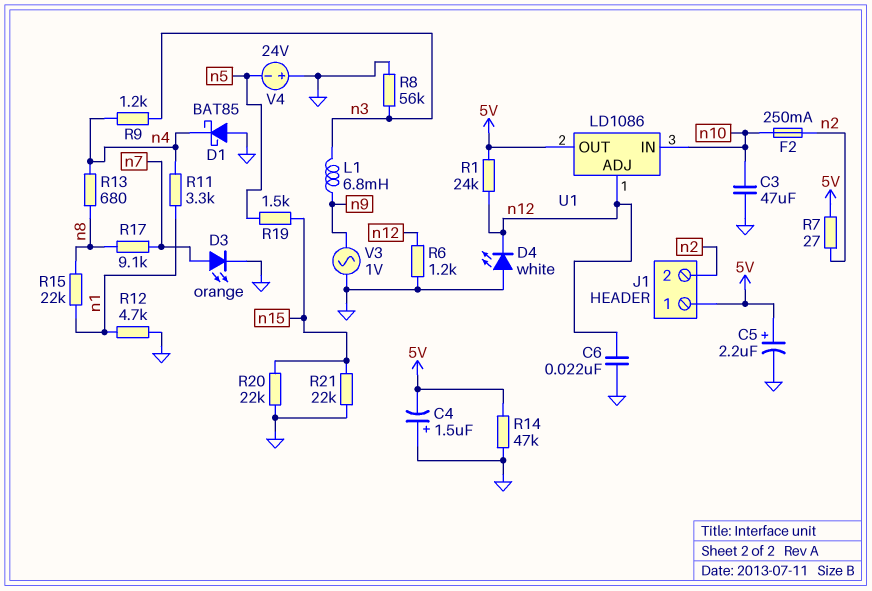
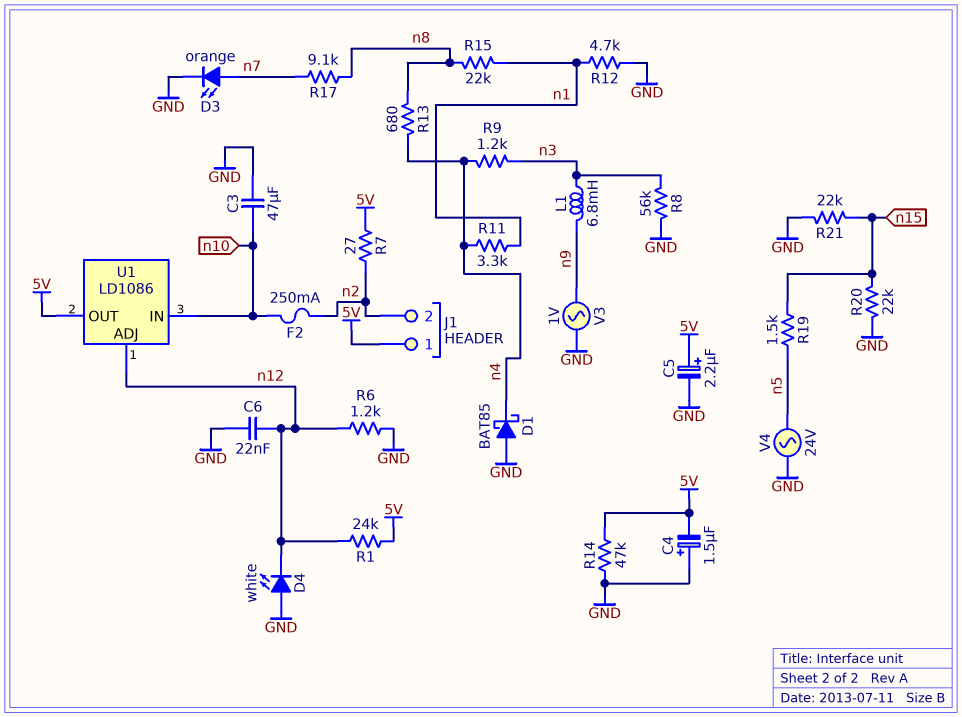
V4: 24V (plus GND, minus n5) -> AC 24V (GND, n5)

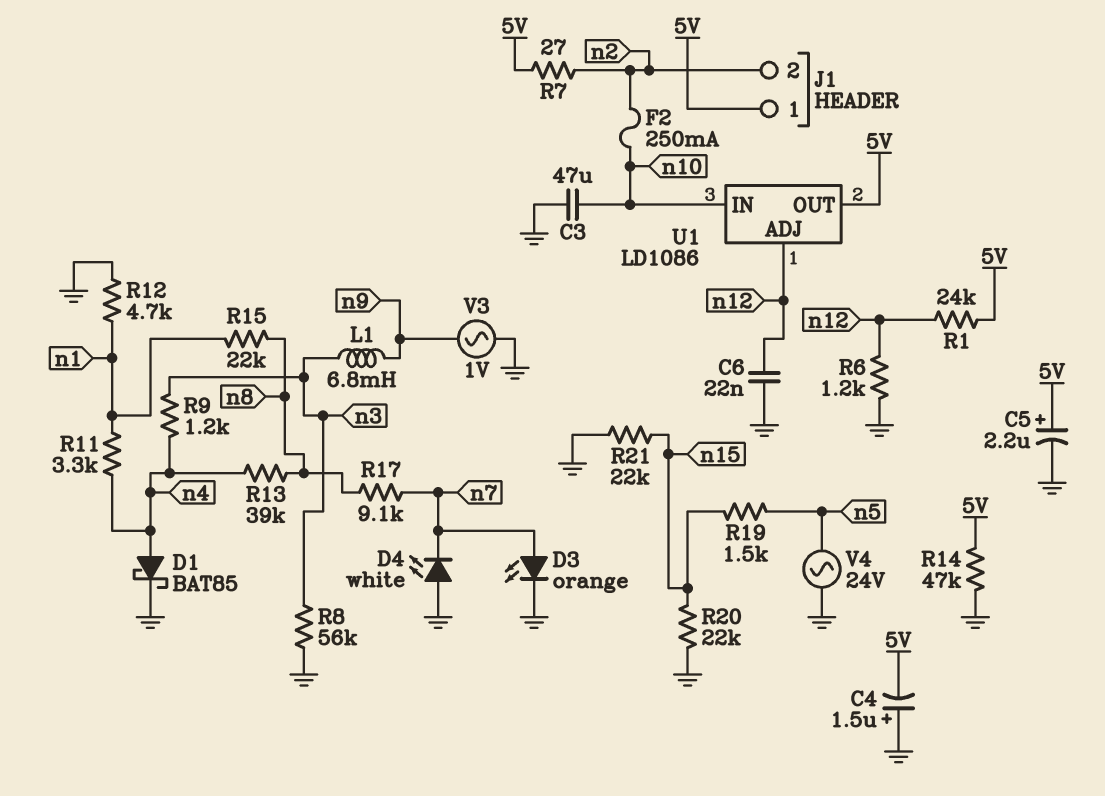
D1: schottky BAT85 (A GND, K n4) -> schottky BAT85 (A n4, K GND)
D4: LED white (A GND, K n12) -> LED white (A GND, K n7)
R13: 680 (n4, n8) -> 39k (n4, n8)

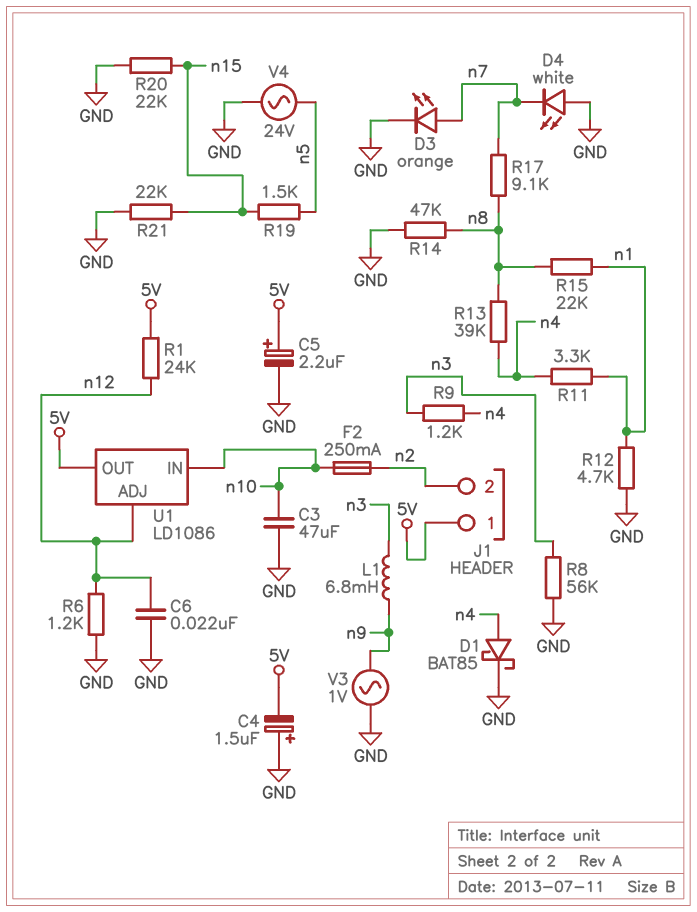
R7: 27 (5V, n2) -> none
R14: 47k (5V, GND) -> 47k (GND, n8)

